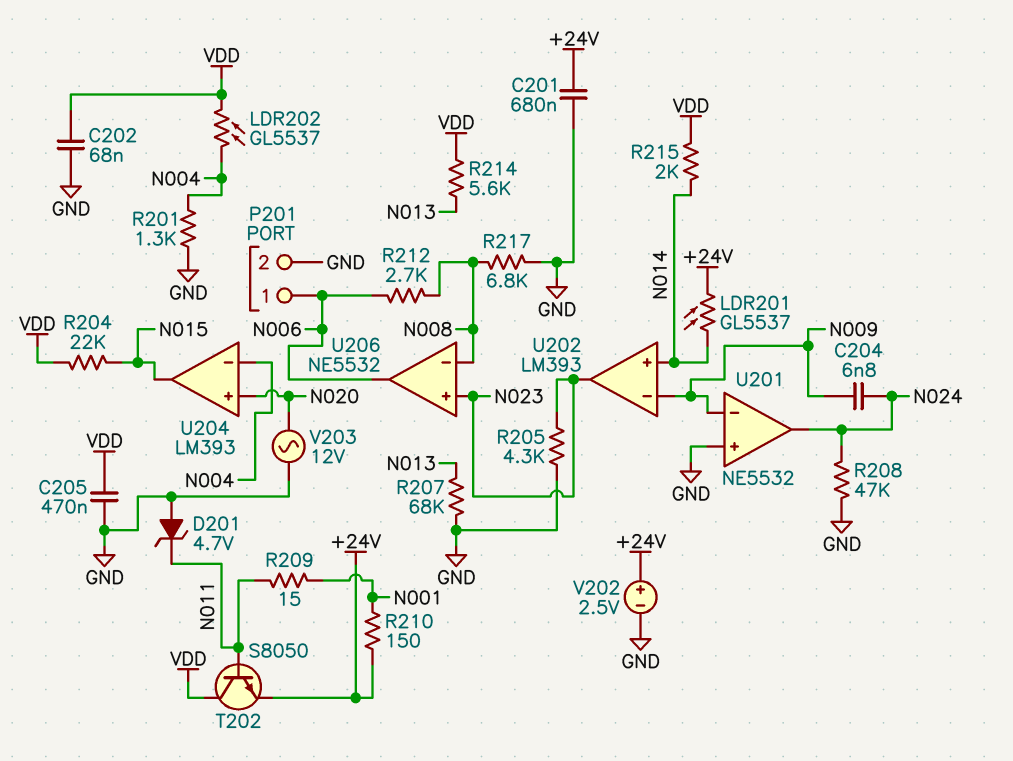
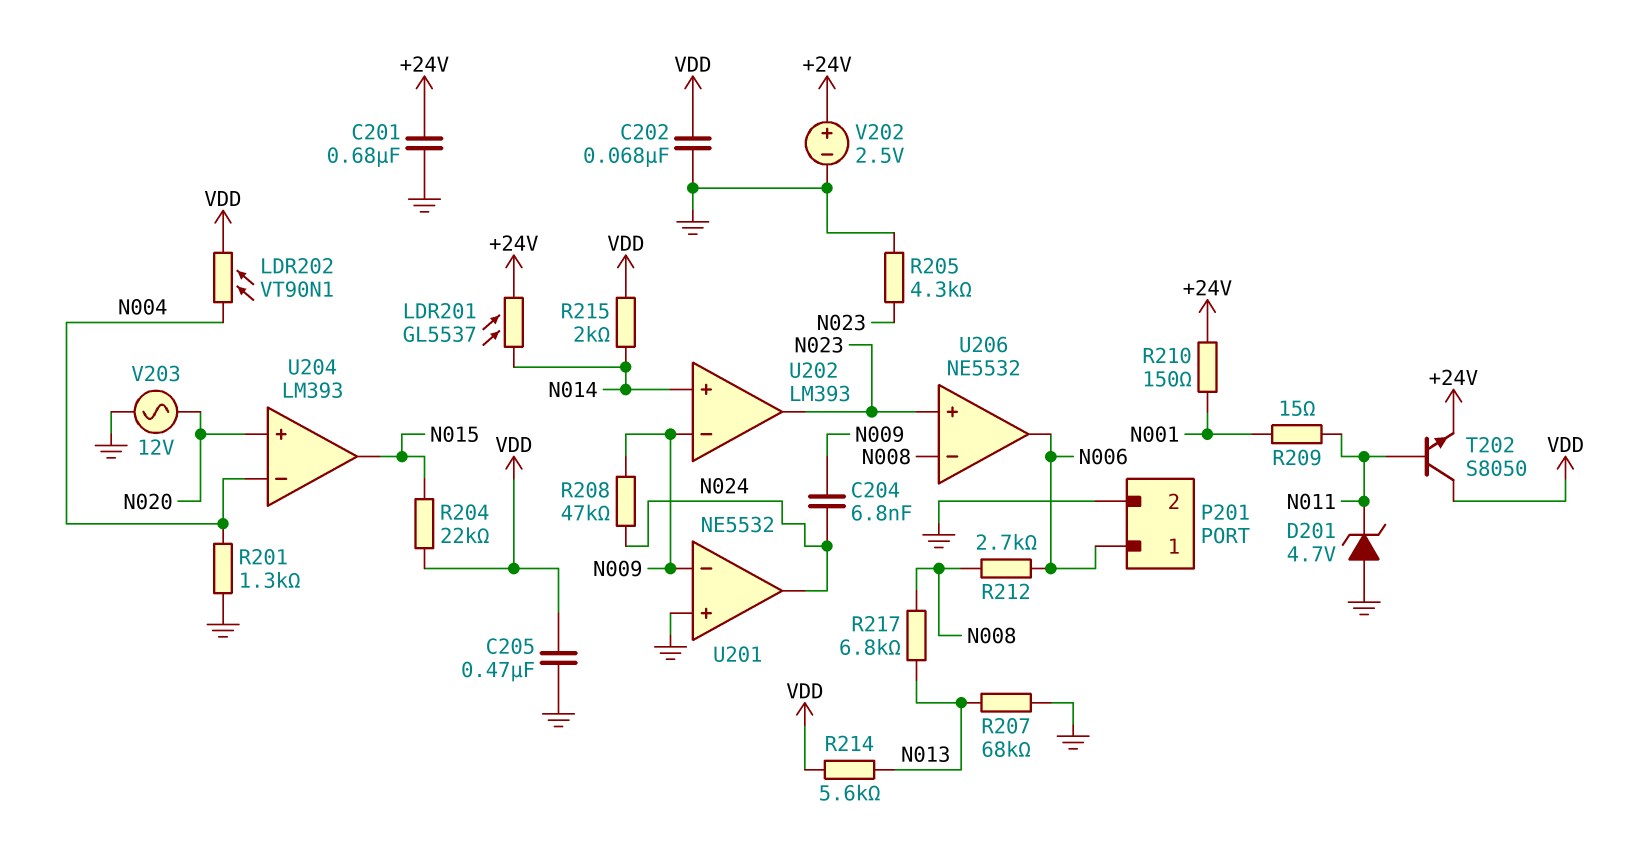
LDR202: GL5537 (N004, VDD) -> VT90N1 (N004, VDD)
R208: 47k (GND, N024) -> 47k (N009, N024)
R217: 6.8k (GND, N008) -> 6.8k (N008, N013)

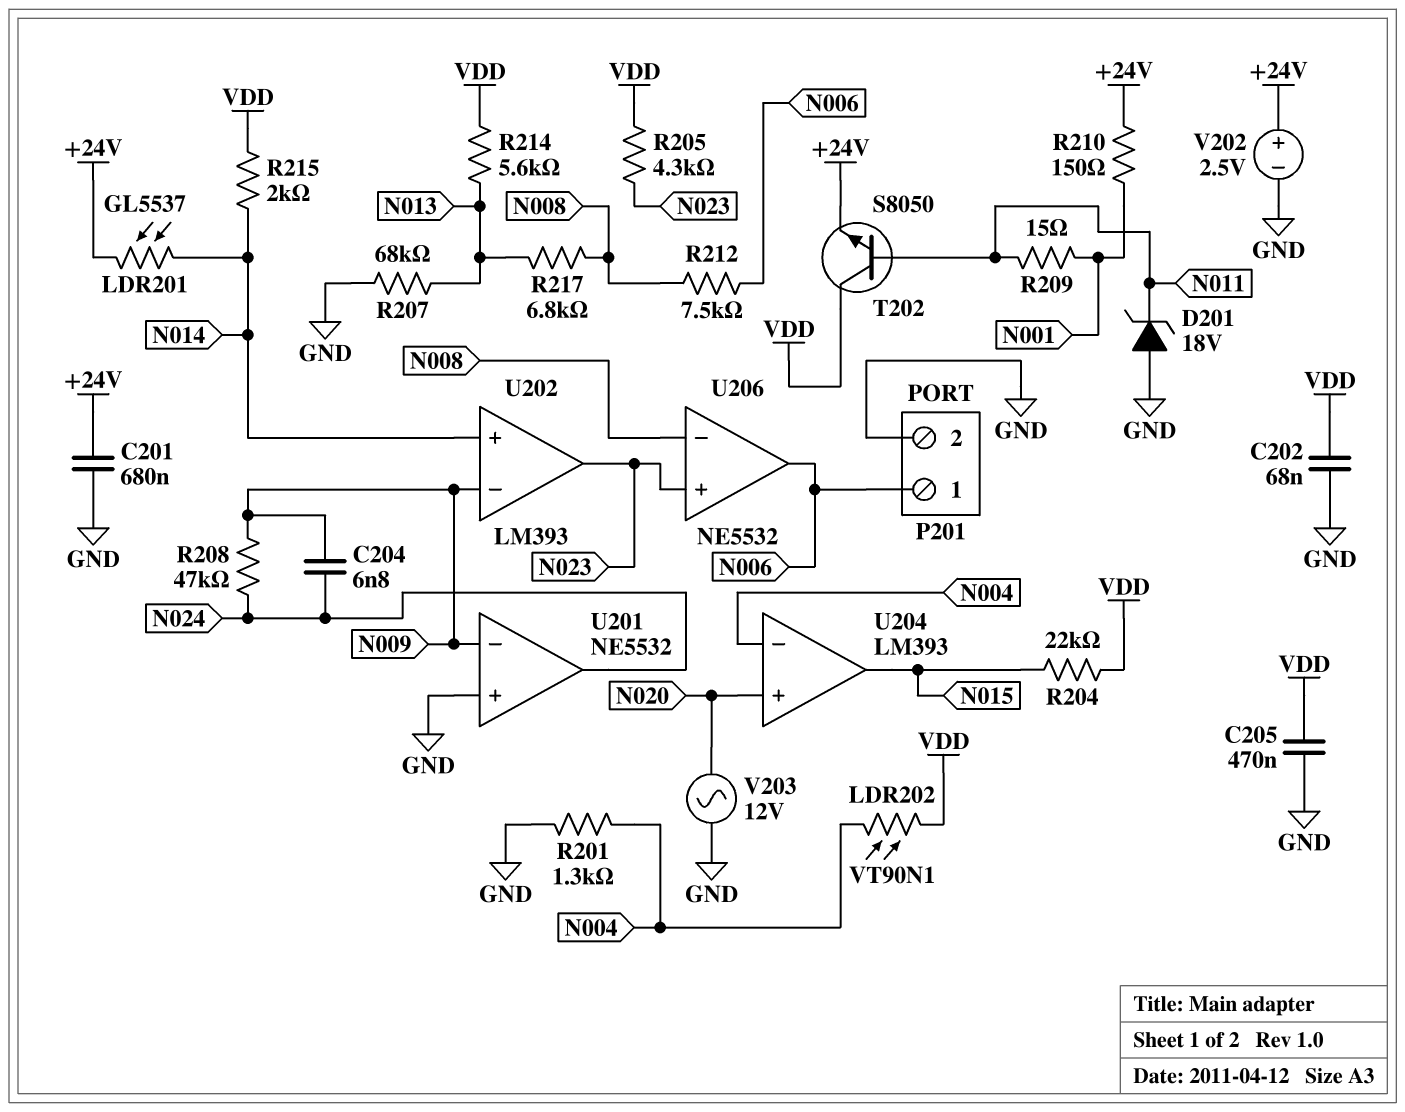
D201: zener 4.7V (A GND, K N011) -> zener 18V (A GND, K N011)
R205: 4.3k (GND, N023) -> 4.3k (N023, VDD)
R212: 2.7k (N006, N008) -> 7.5k (N006, N008)

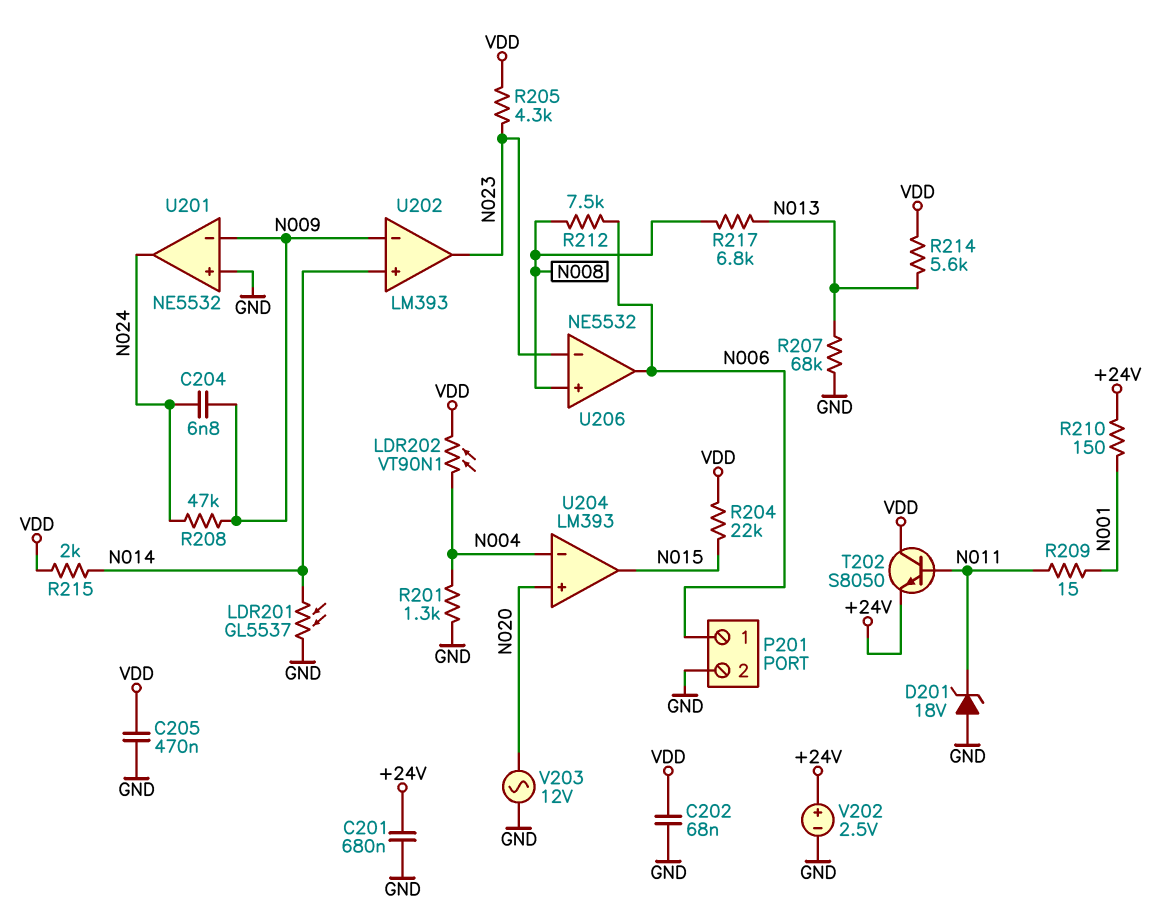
LDR201: GL5537 (+24V, N014) -> GL5537 (GND, N014)
U206 pin in+: N023 -> N008
U206 pin in-: N008 -> N023

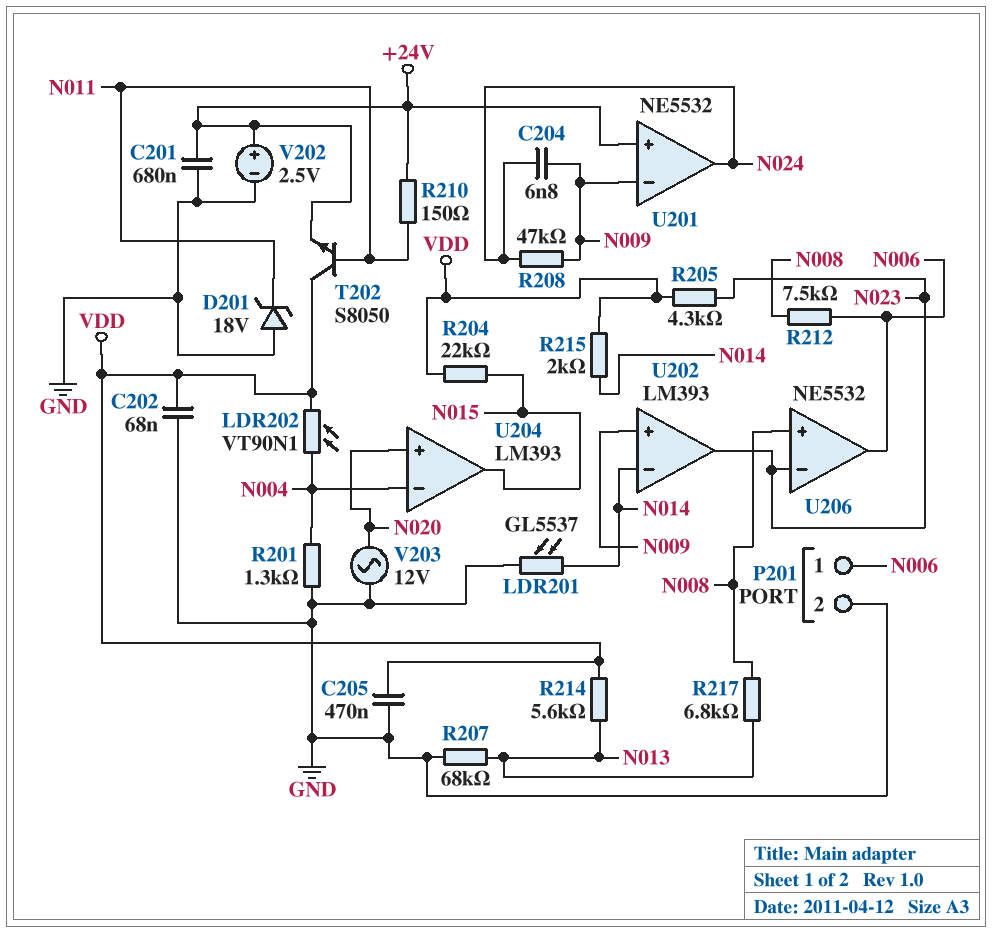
R209: 15 (N001, N011) -> none
R210: 150 (+24V, N001) -> 150 (+24V, N011)
U201 pin in+: GND -> +24V
U202 pin in+: N014 -> N009
U202 pin in-: N009 -> N014

